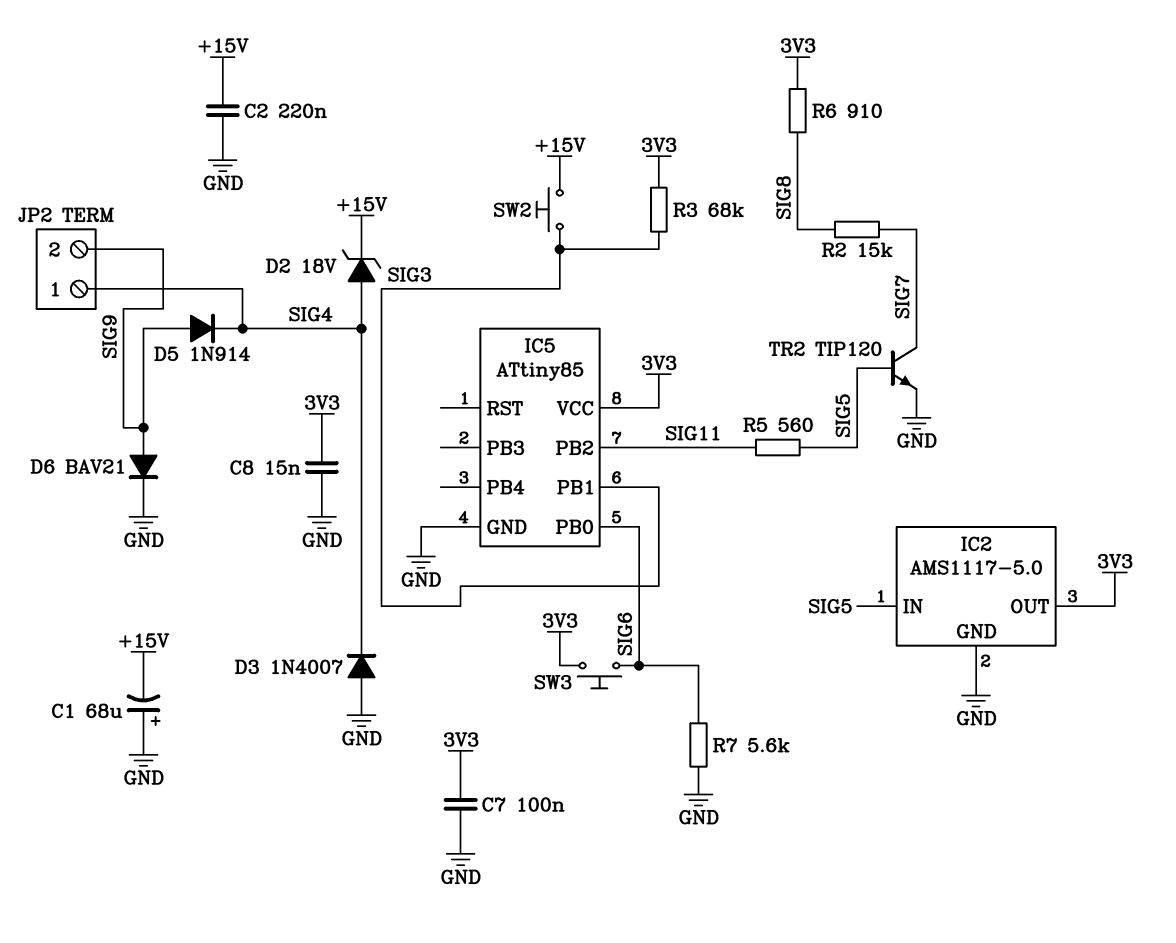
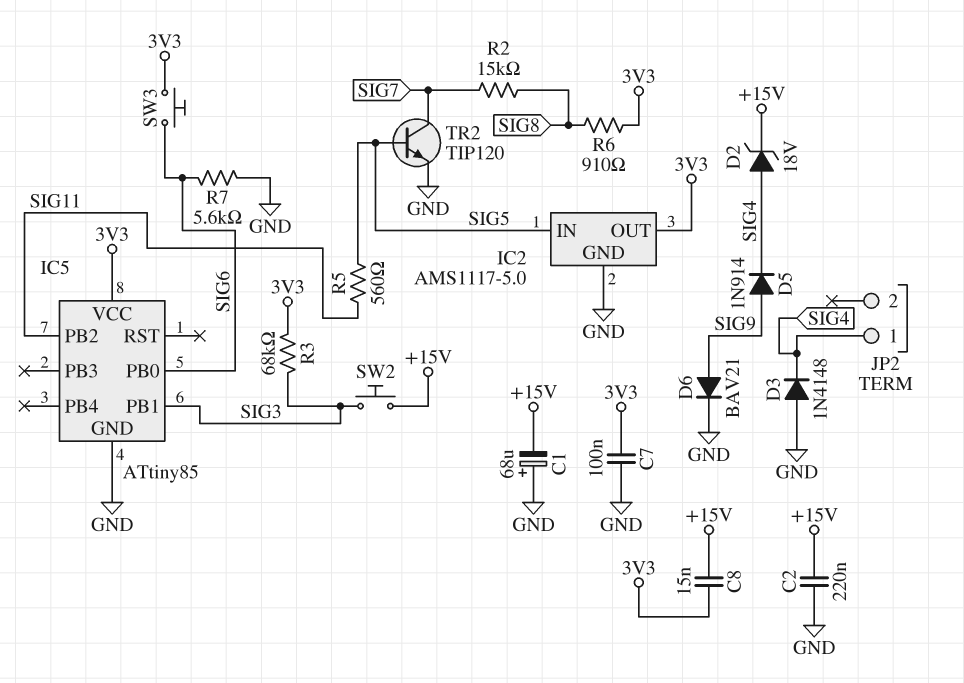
C8: 15nF (3V3, GND) -> 15nF (+15V, 3V3)
D3: diode 1N4007 (A GND, K SIG4) -> diode 1N4148 (A GND, K SIG4)
JP2 pin 2: SIG9 -> none

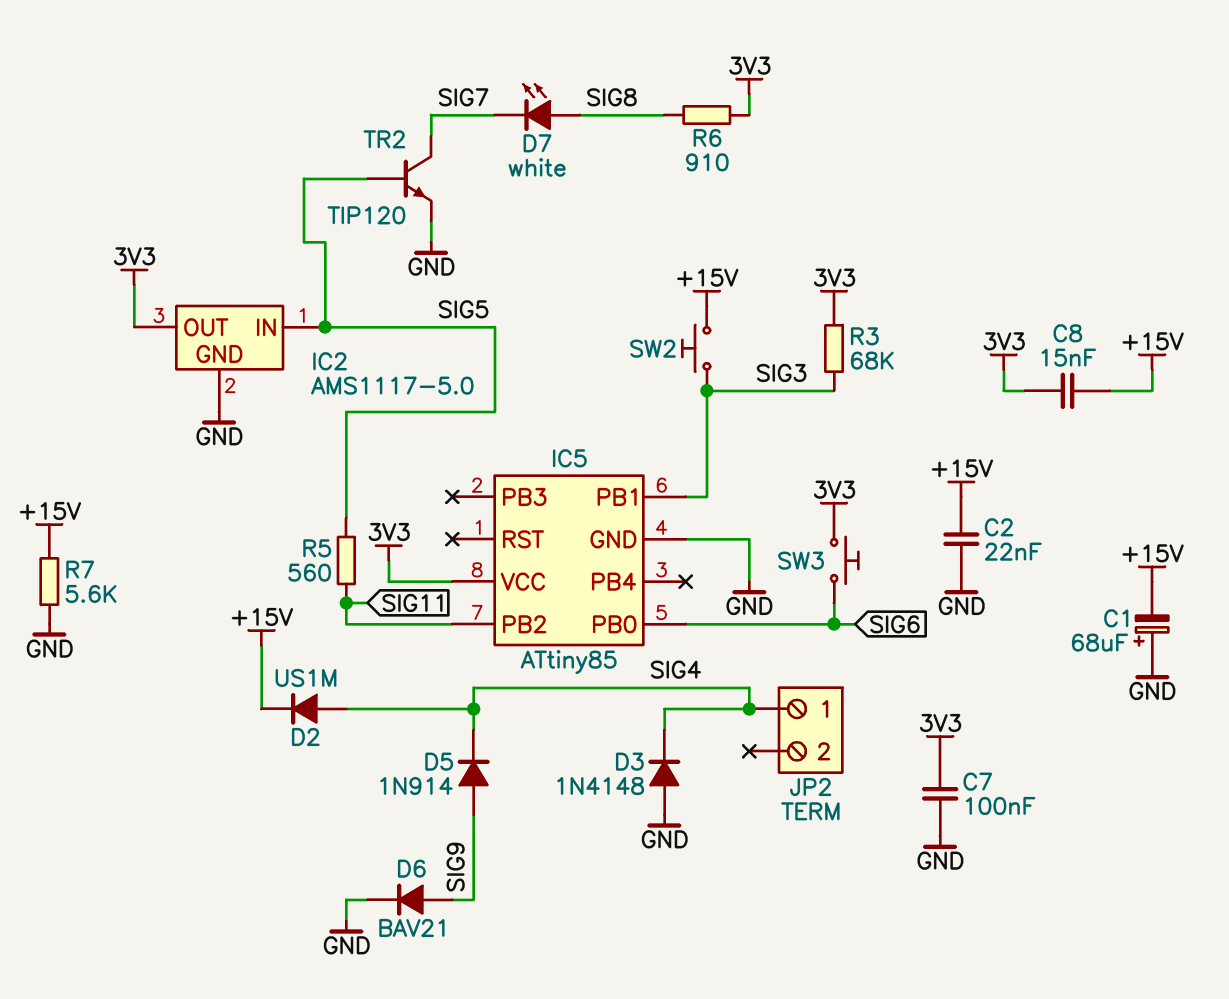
C2: 220nF (+15V, GND) -> 22nF (+15V, GND)
D2: zener 18V (A SIG4, K +15V) -> diode US1M (A SIG4, K +15V)
D7: none -> LED white (A SIG8, K SIG7)
R2: 15k (SIG7, SIG8) -> none
R7: 5.6k (GND, SIG6) -> 5.6k (+15V, GND)

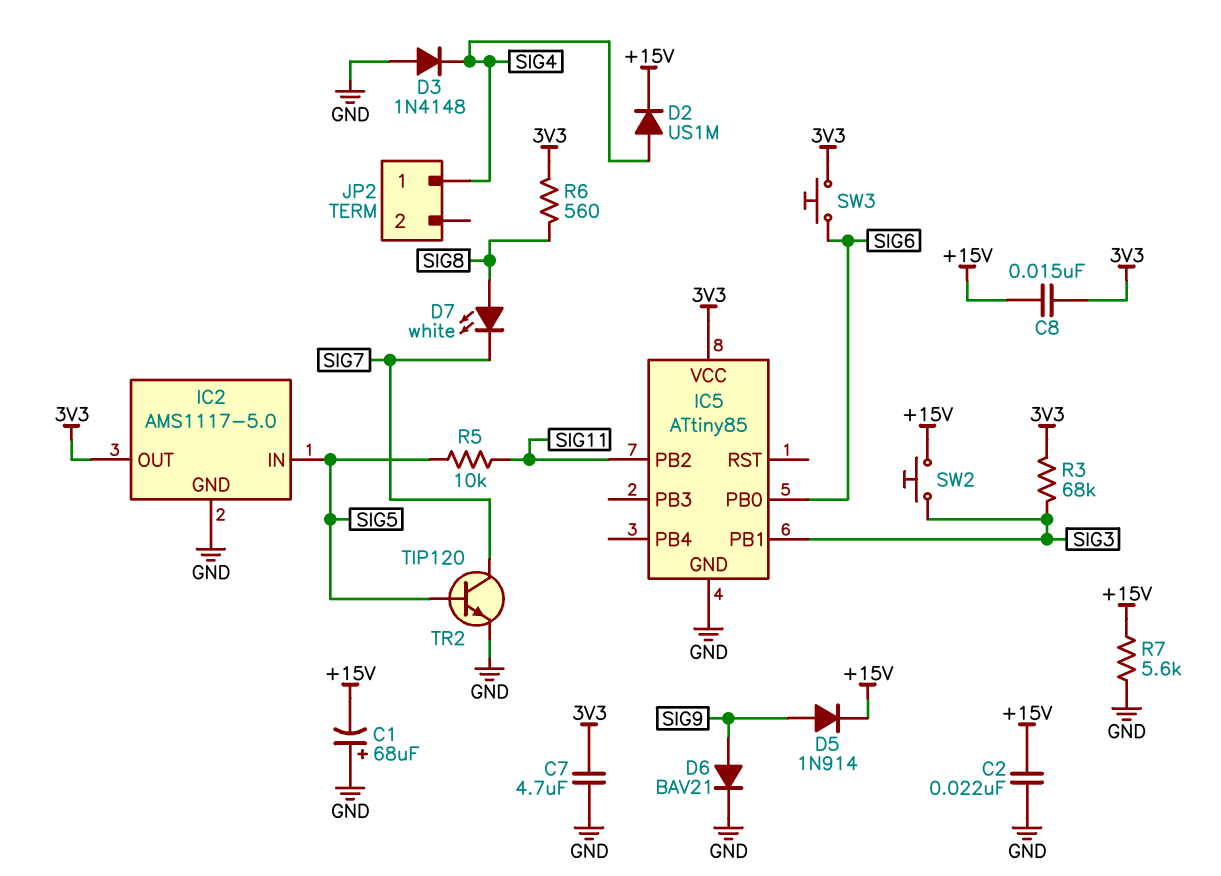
C7: 100nF (3V3, GND) -> 4.7uF (3V3, GND)
D5: diode 1N914 (A SIG9, K SIG4) -> diode 1N914 (A SIG9, K +15V)
R5: 560 (SIG5, SIG11) -> 10k (SIG5, SIG11)
R6: 910 (3V3, SIG8) -> 560 (3V3, SIG8)

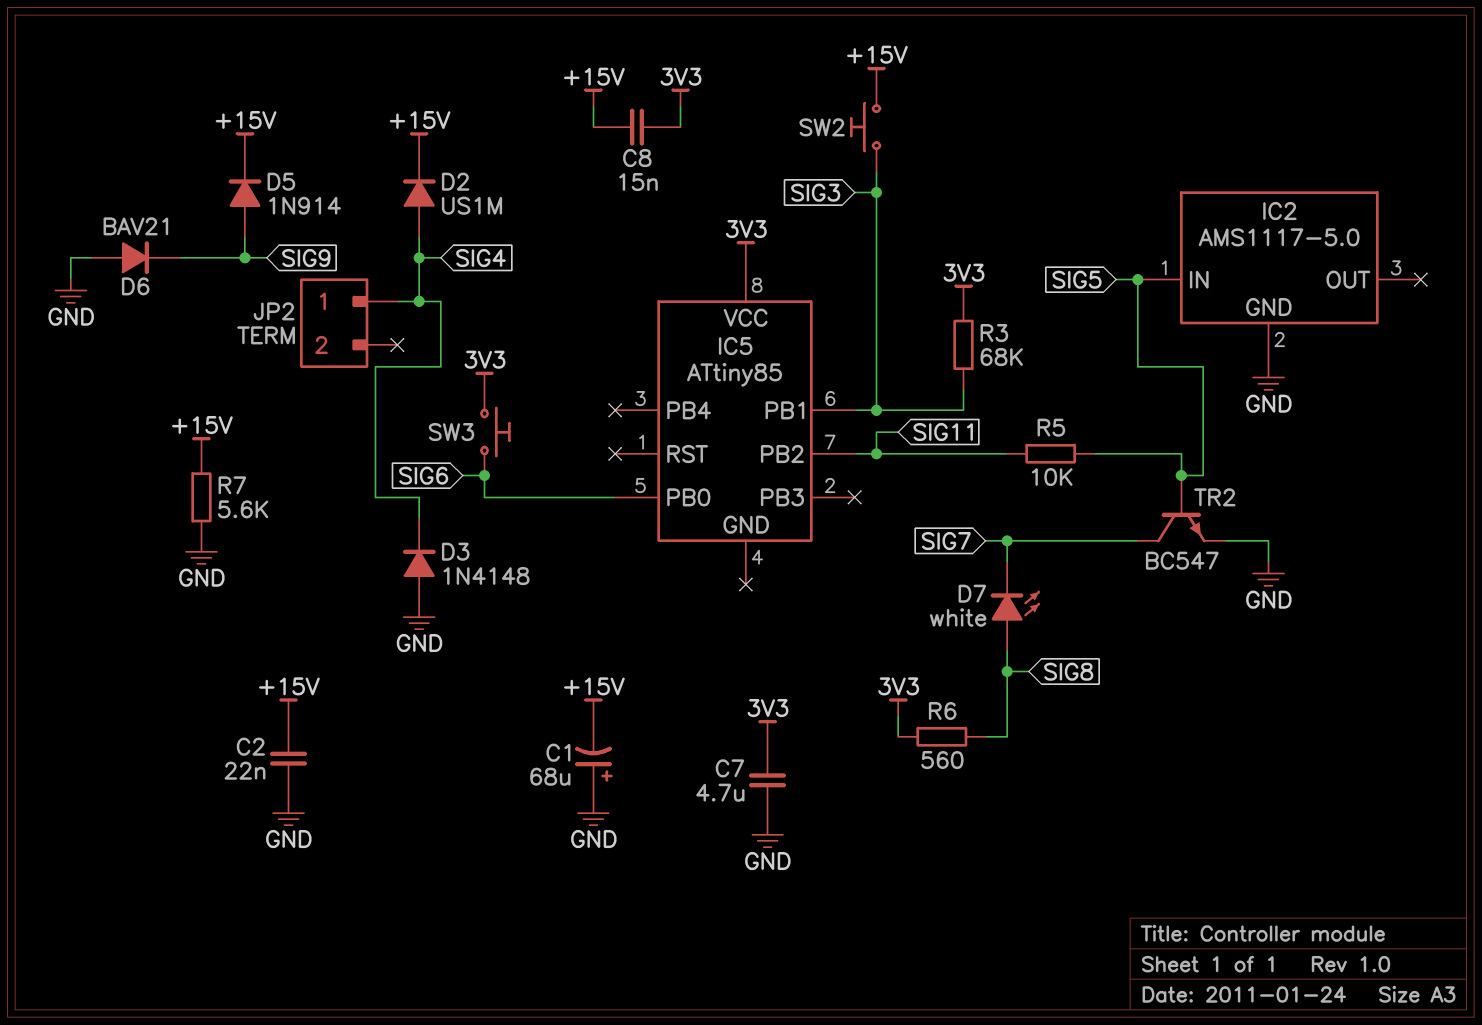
D6: diode BAV21 (A SIG9, K GND) -> diode BAV21 (A GND, K SIG9)
IC2 pin OUT: 3V3 -> none
IC5 pin GND: GND -> none
TR2: NPN TIP120 (B SIG5, C SIG7, E GND) -> NPN BC547 (B SIG5, C SIG7, E GND)

